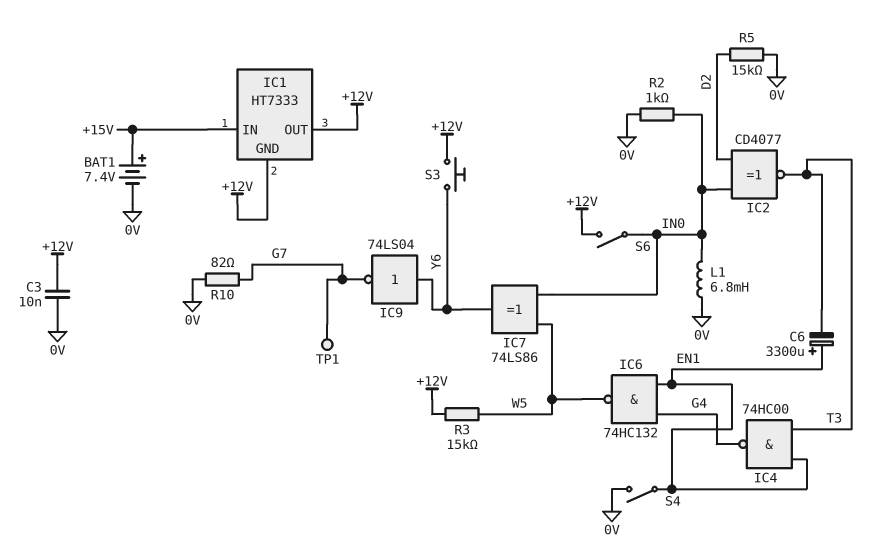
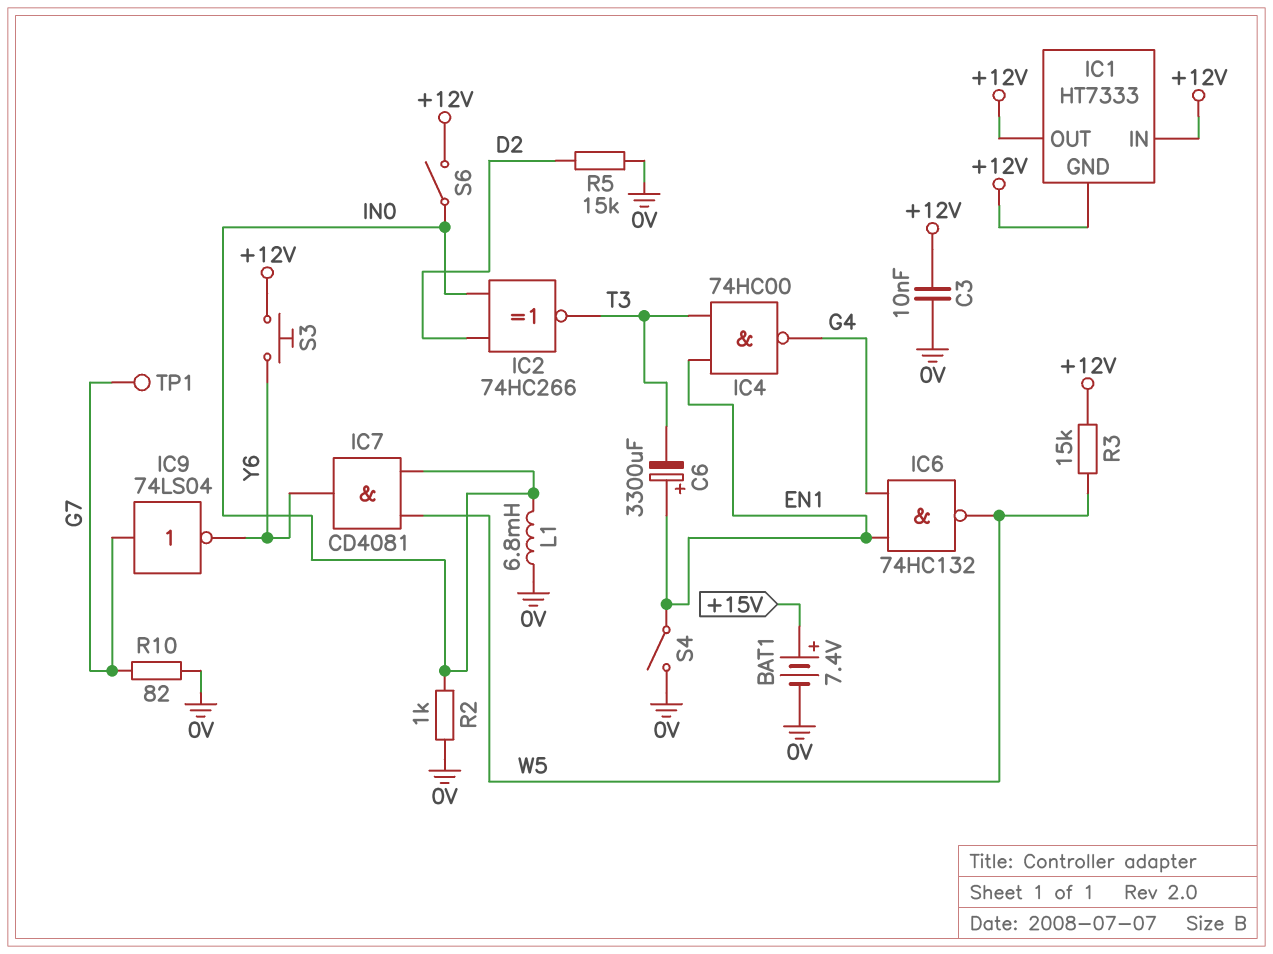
IC1 pin IN: +15V -> +12V
IC2: XNOR CD4077 (in D2, in IN0, out T3) -> XNOR 74HC266 (in D2, in IN0, out T3)
IC7: XOR 74LS86 (in IN0, in W5, out Y6) -> AND CD4081 (in IN0, in W5, out Y6)
IC9: NOT 74LS04 (in Y6, out G7) -> NOT 74LS04 (in G7, out Y6)

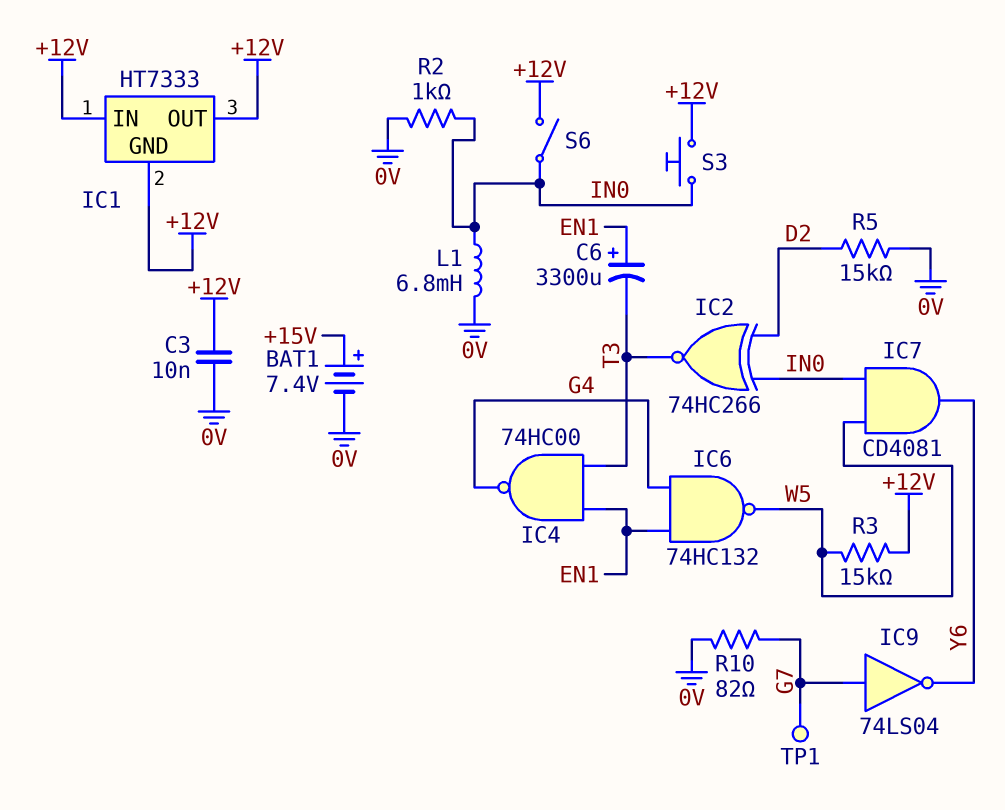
S3: button (+12V, Y6) -> button (+12V, IN0)
S4: switch (0V, EN1) -> none

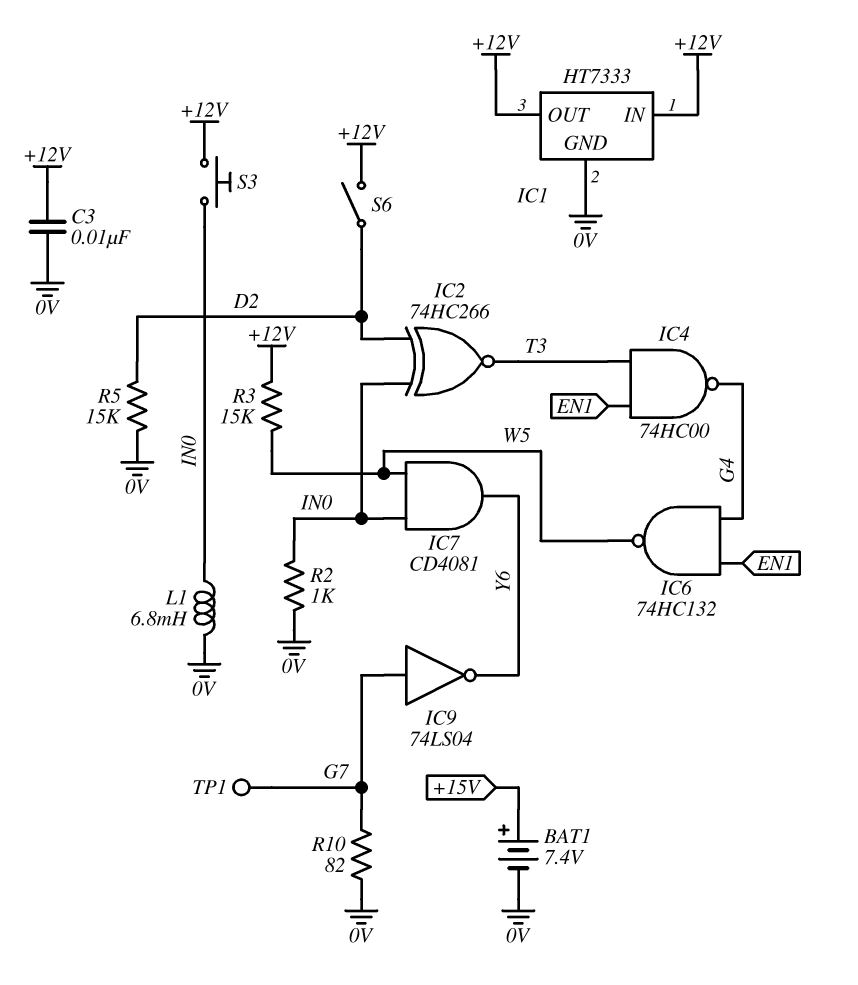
C6: 3300uF (plus EN1, minus T3) -> none
IC1 pin GND: +12V -> 0V
S6: switch (+12V, IN0) -> switch (+12V, D2)

